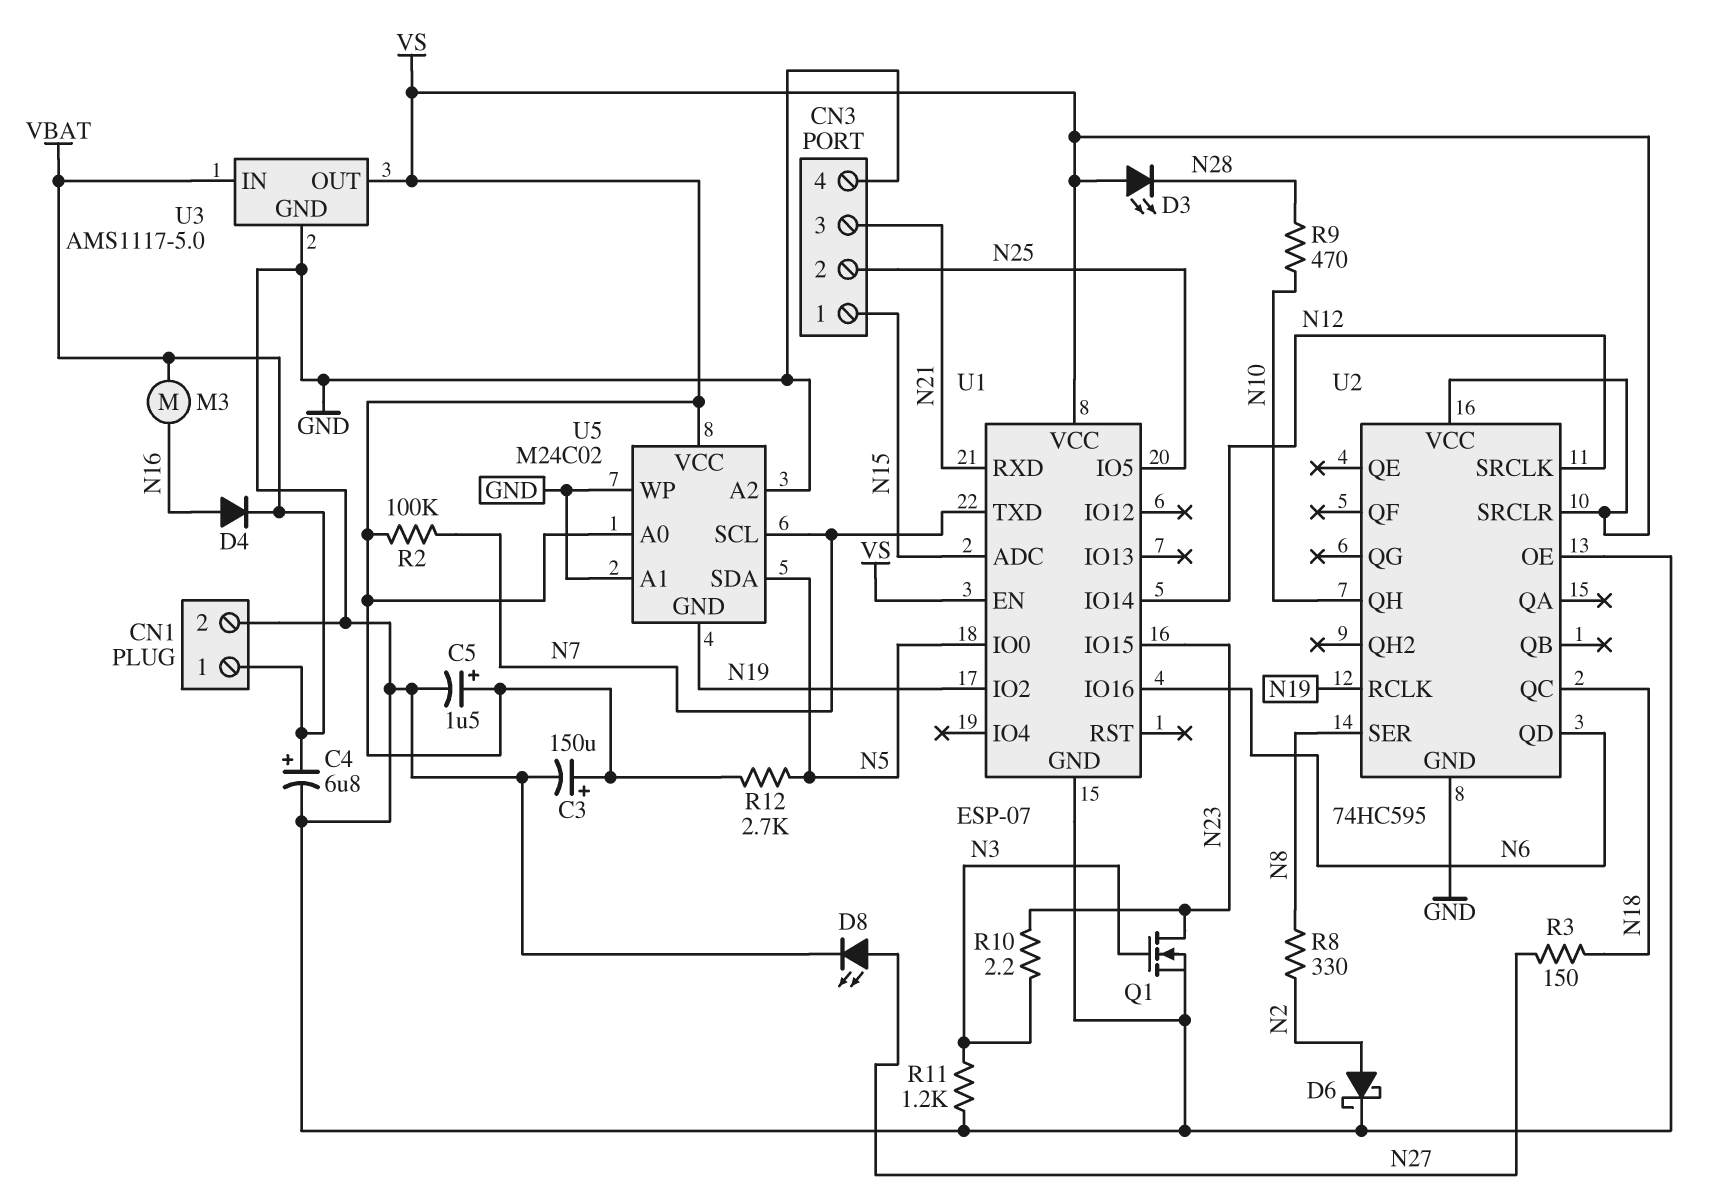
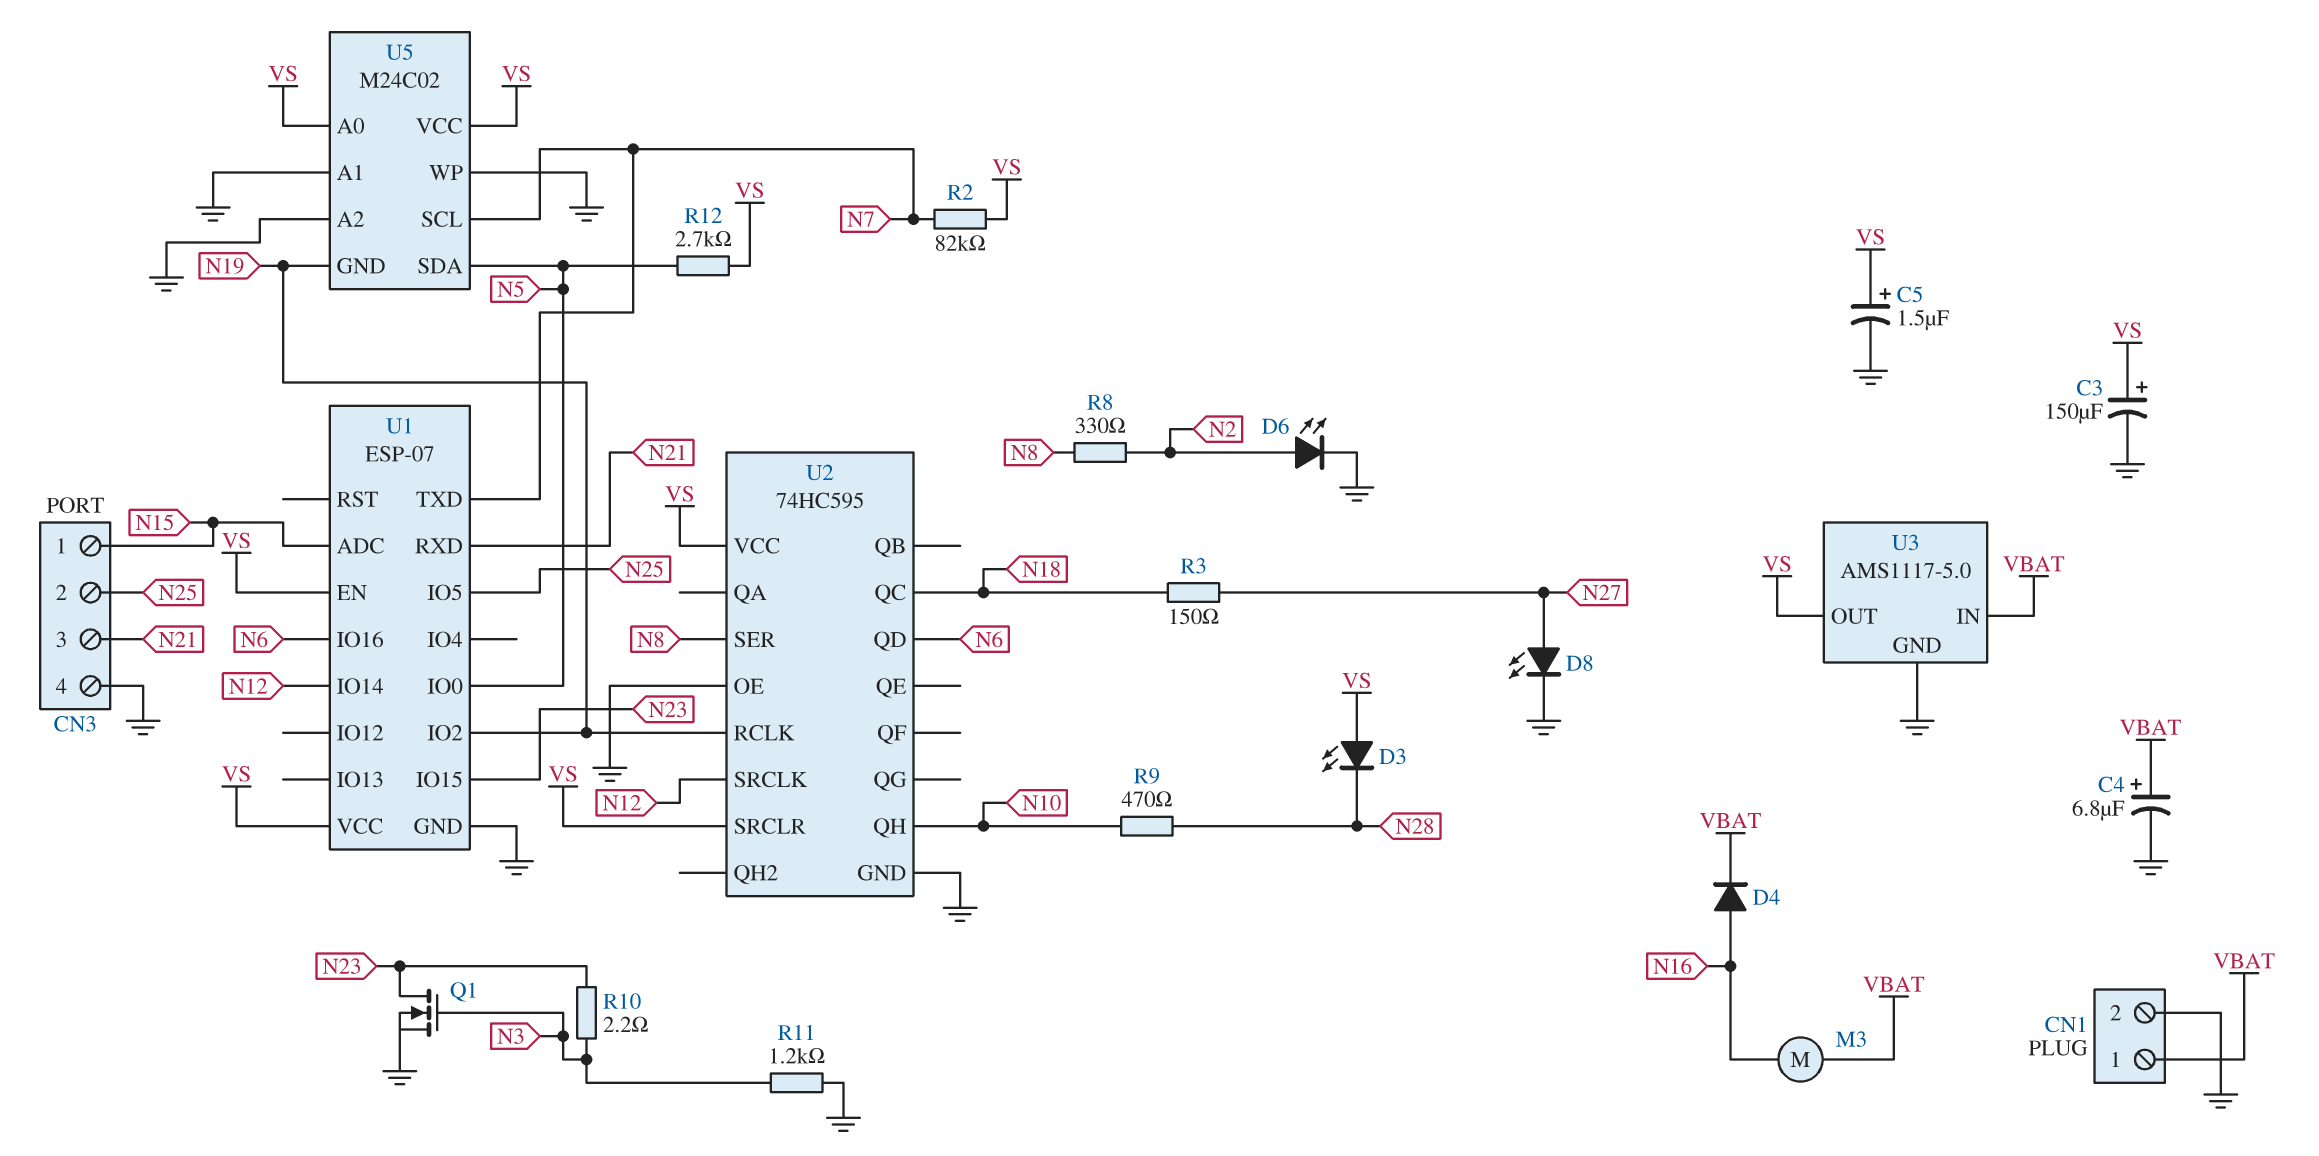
D6: schottky (A N2, K GND) -> LED (A N2, K GND)
R2: 100k (N7, VS) -> 82k (N7, VS)

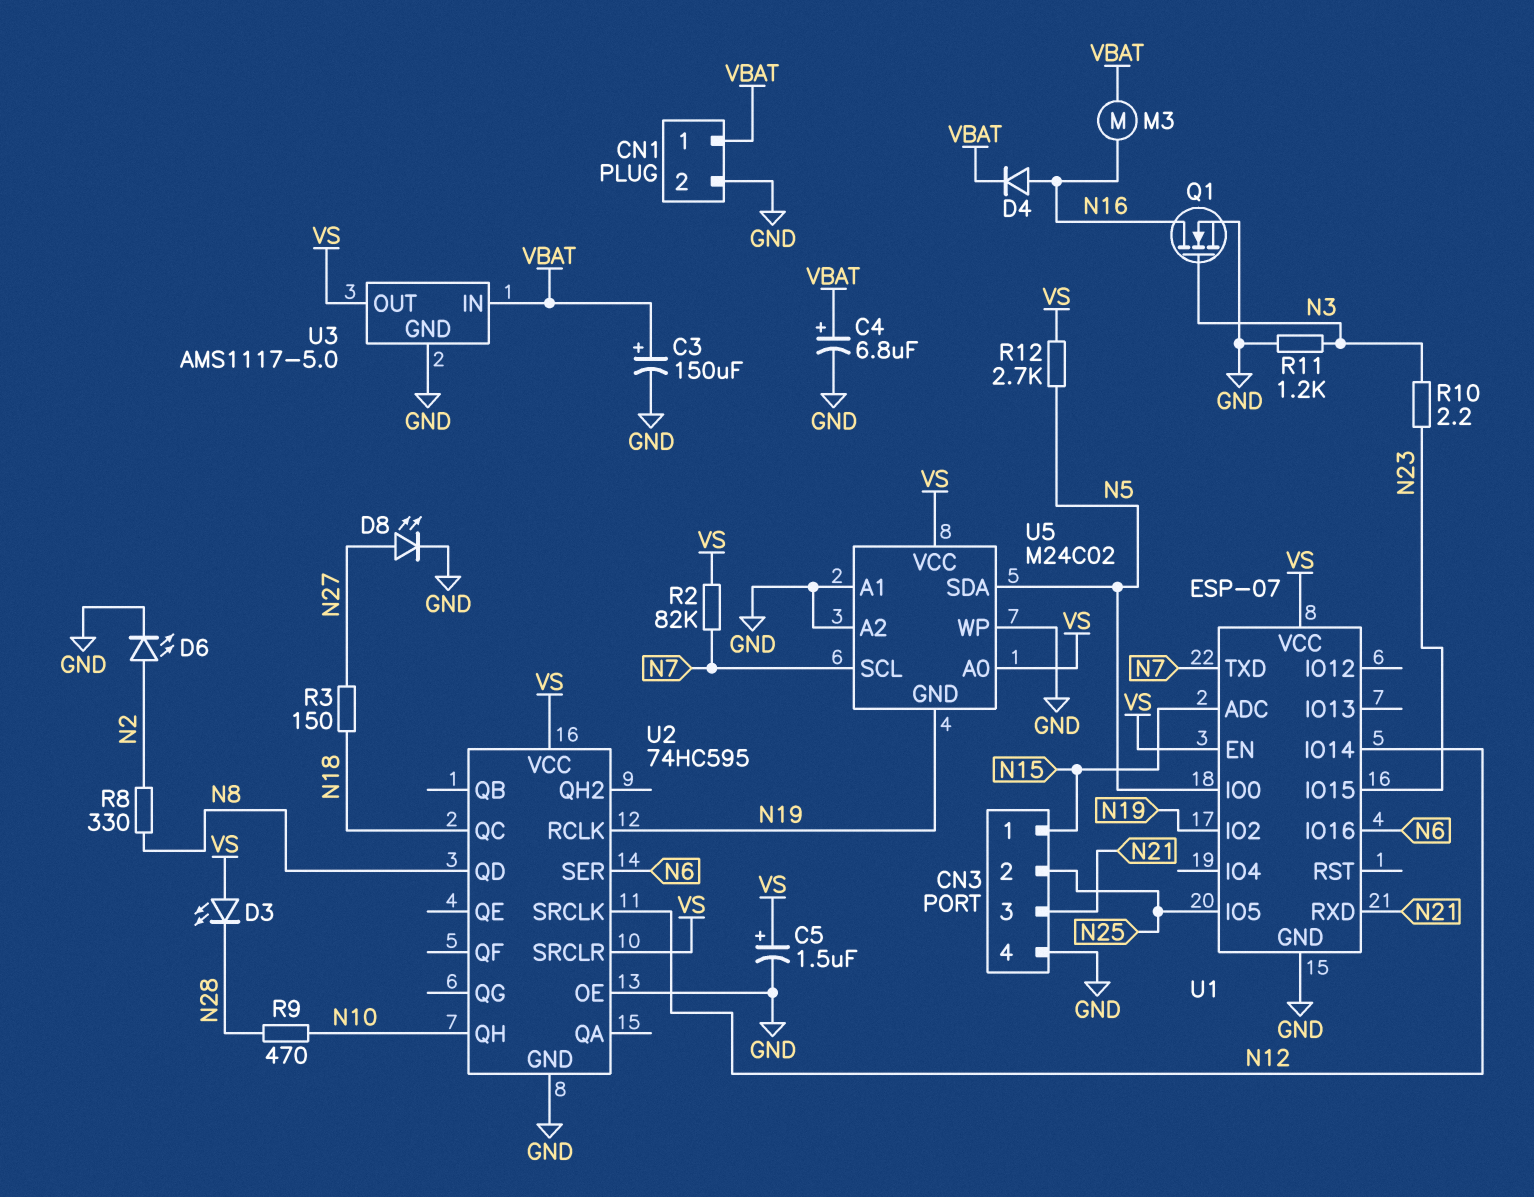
C3: 150uF (plus VS, minus GND) -> 150uF (plus VBAT, minus GND)
Q1: NMOS (G N3, D N23, S GND) -> NMOS (G N3, D N16, S GND)
U2 pin QD: N6 -> N8
U2 pin SER: N8 -> N6

